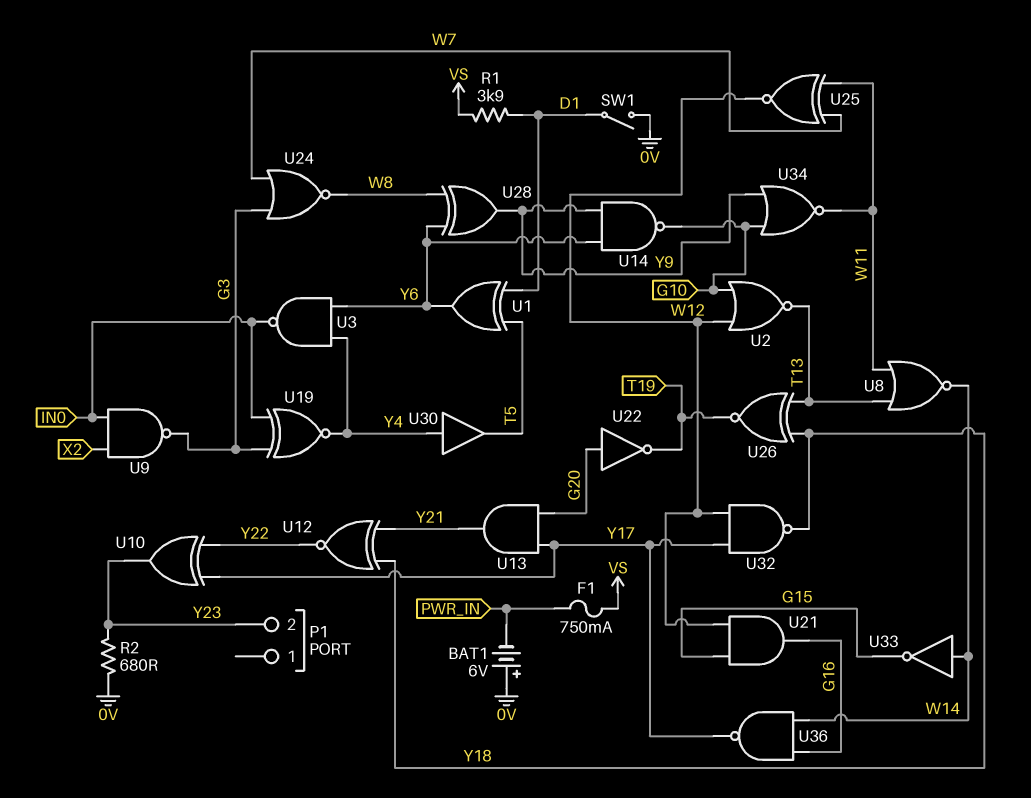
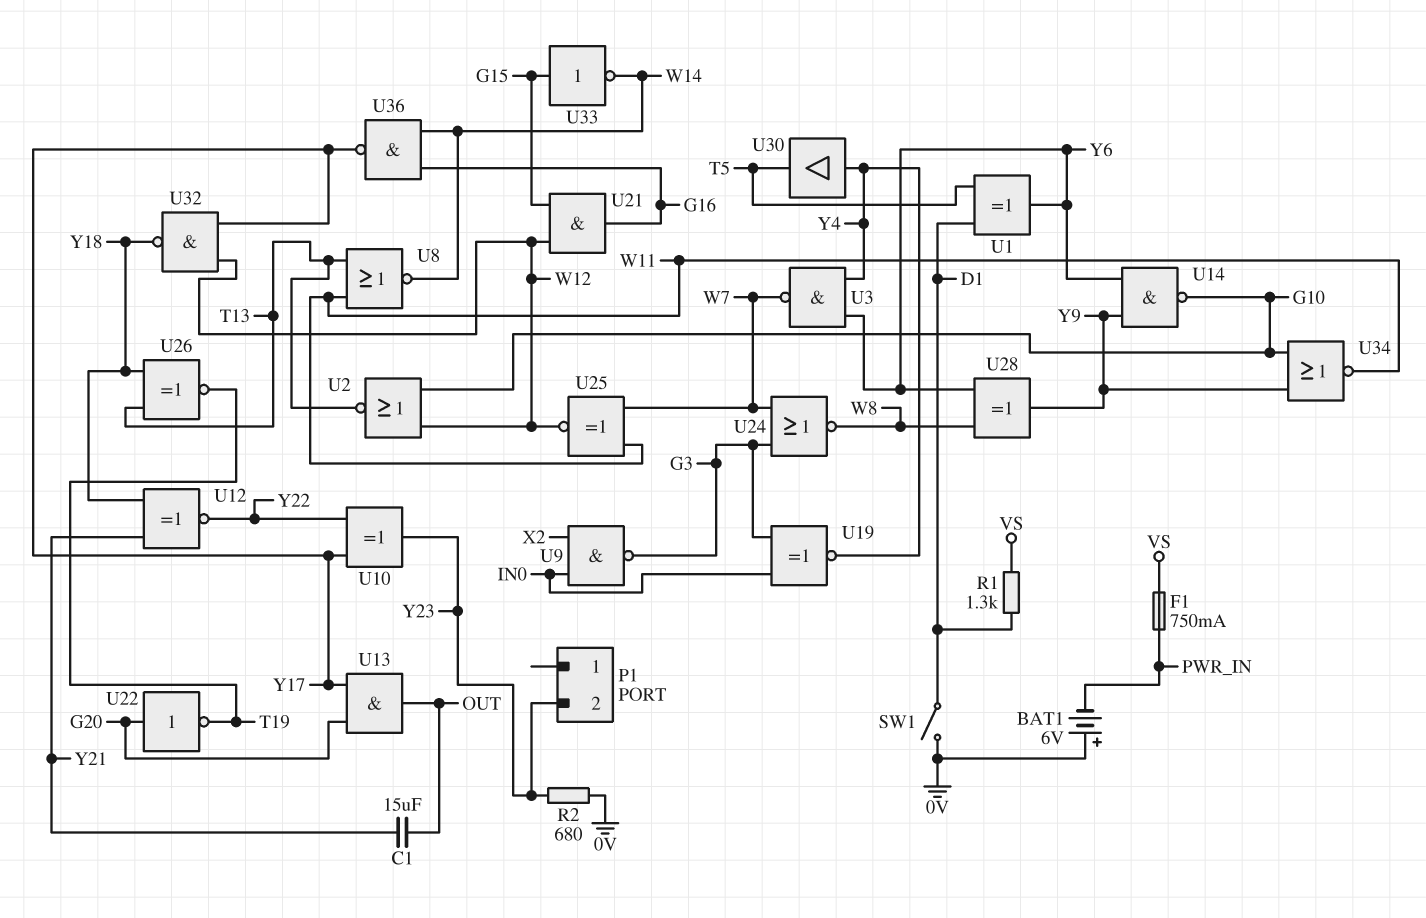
C1: none -> 15uF (OUT, Y21)
R1: 3.9k (D1, VS) -> 1.3k (D1, VS)
U3: NAND (in Y4, in Y6, out IN0) -> NAND (in Y4, in Y6, out W7)
U13: AND (in G20, in Y17, out Y21) -> AND (in G20, in Y17, out OUT)
U33: NOT (in W14, out G15) -> NOT (in G15, out W14)

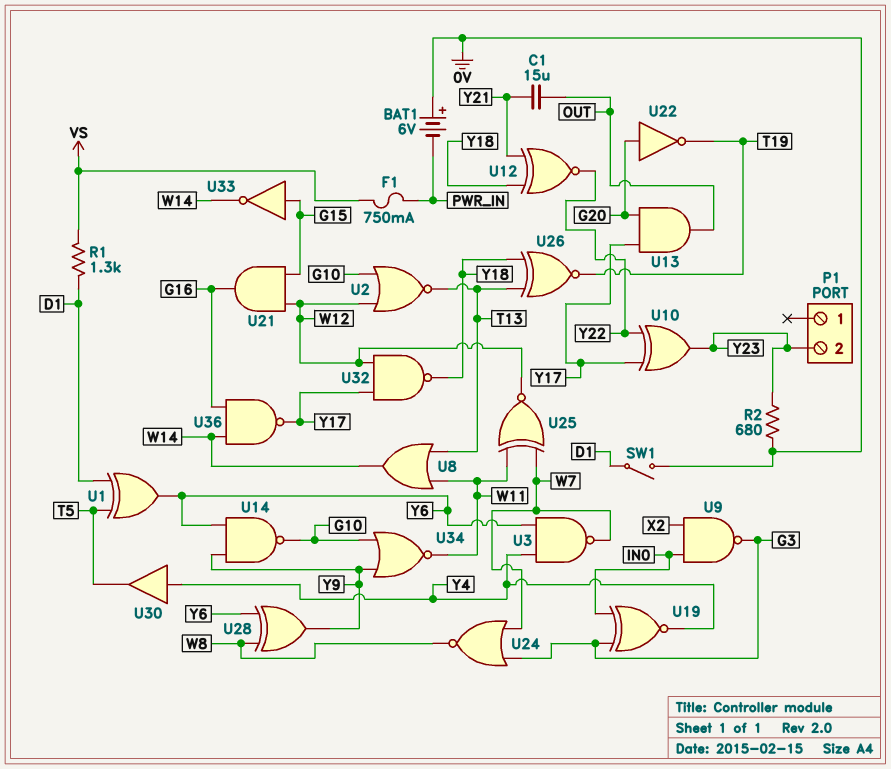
U8: NOR (in T13, in W11, out W14) -> OR (in T13, in W11, out W14)

